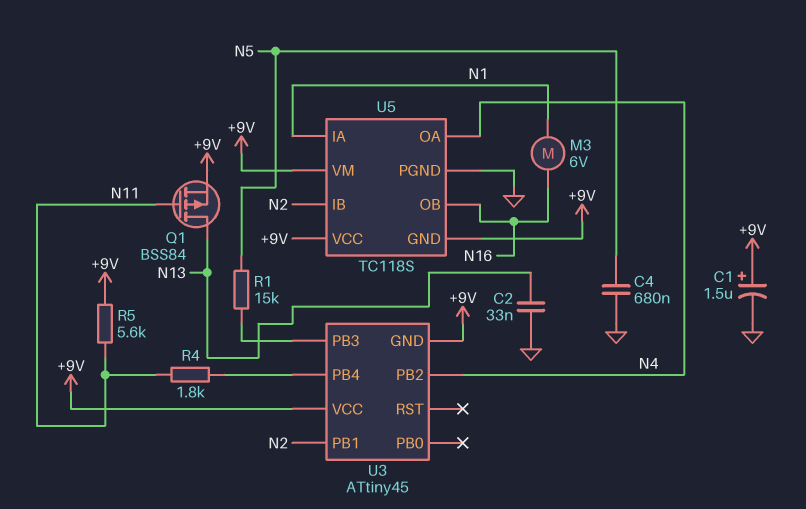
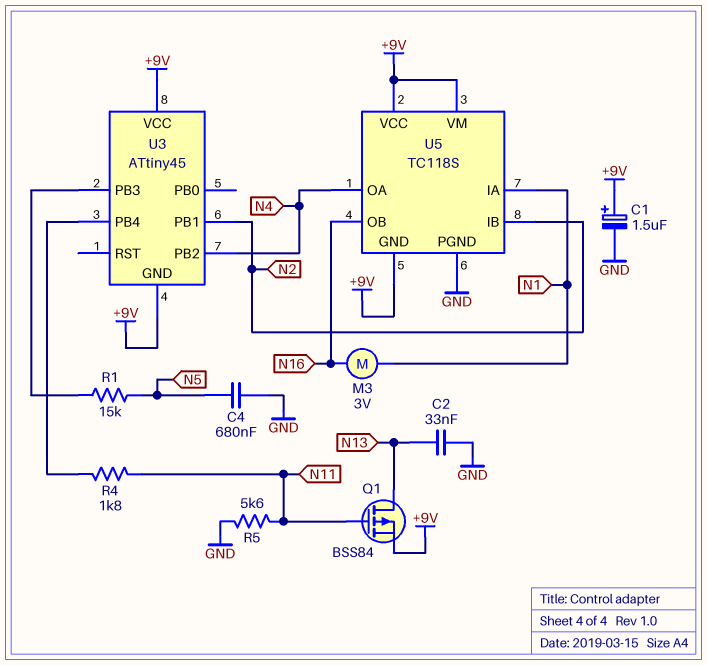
M3: motor 6V (N1, N16) -> motor 3V (N1, N16)
R5: 5.6k (+9V, N11) -> 5.6k (GND, N11)

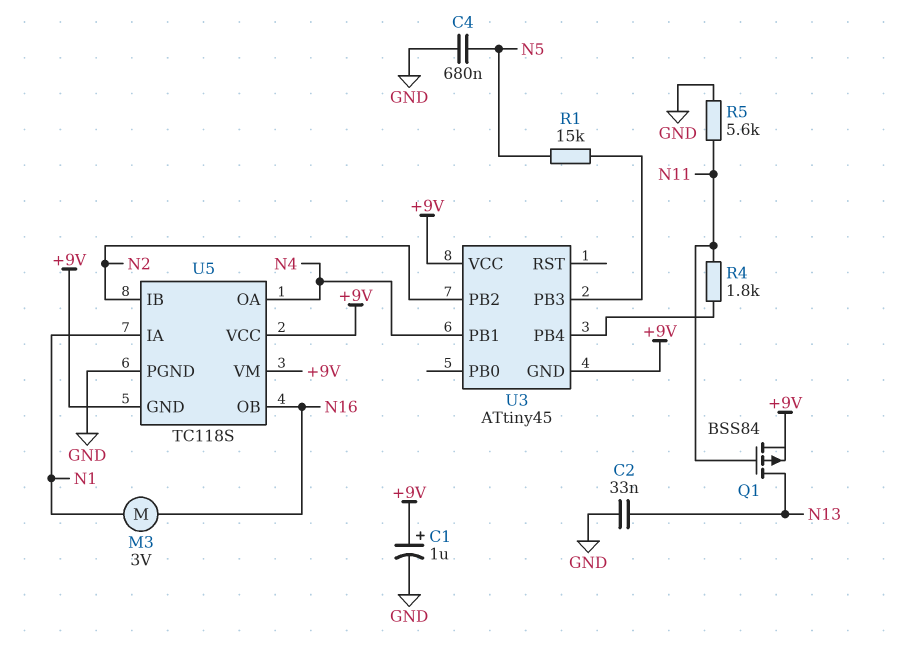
C1: 1.5uF (plus +9V, minus GND) -> 1uF (plus +9V, minus GND)
U3 pin PB1: N2 -> N4
U3 pin PB2: N4 -> N2

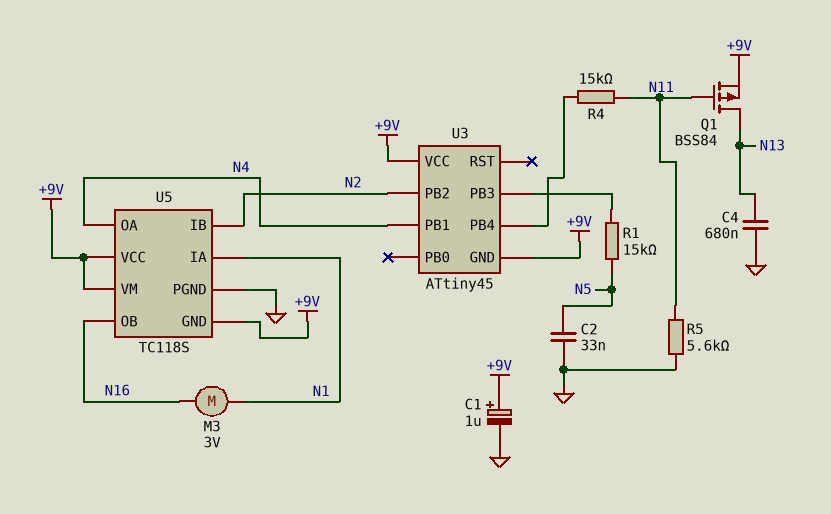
C2: 33nF (GND, N13) -> 33nF (GND, N5)
C4: 680nF (GND, N5) -> 680nF (GND, N13)
R4: 1.8k (N11, U3/PB4) -> 15k (N11, U3/PB4)

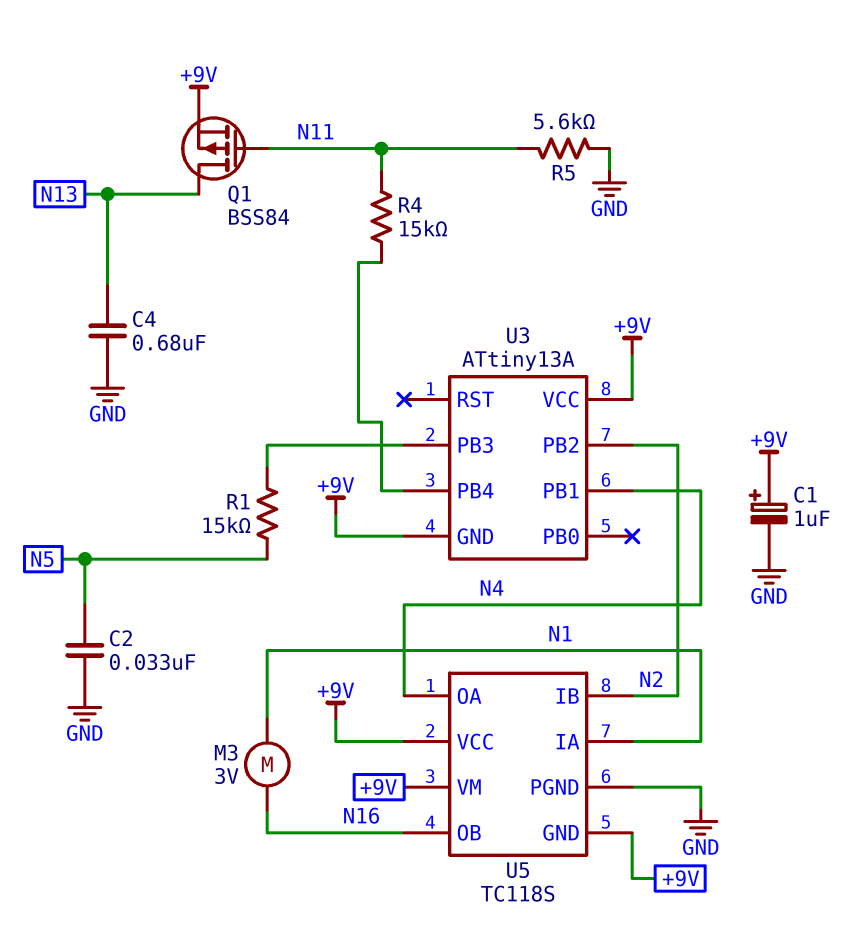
U3: ATtiny45 -> ATtiny13A

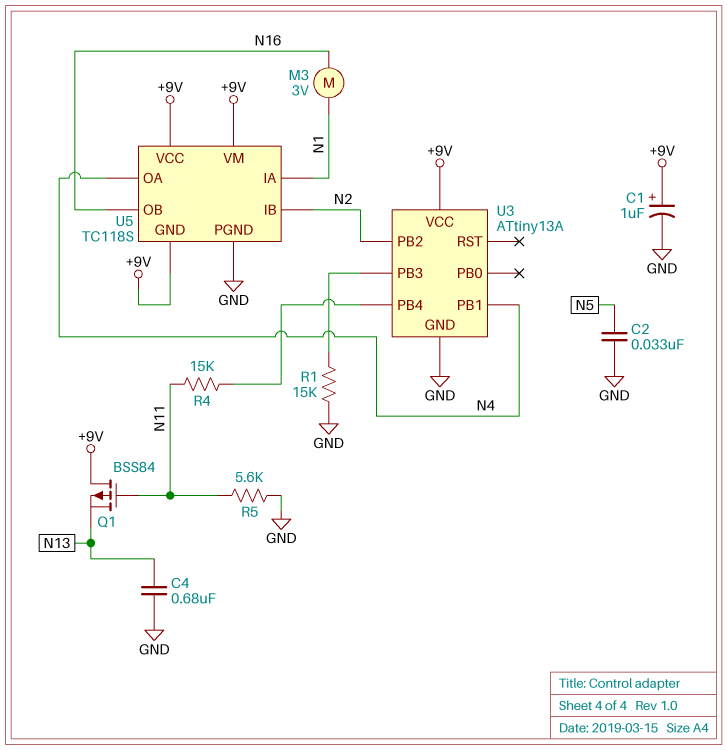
Q1: PMOS BSS84 (G N11, D N13, S +9V) -> PMOS BSS84 (G N11, D +9V, S N13)
R1: 15k (N5, U3/PB3) -> 15k (GND, U3/PB3)
U3 pin GND: +9V -> GND

